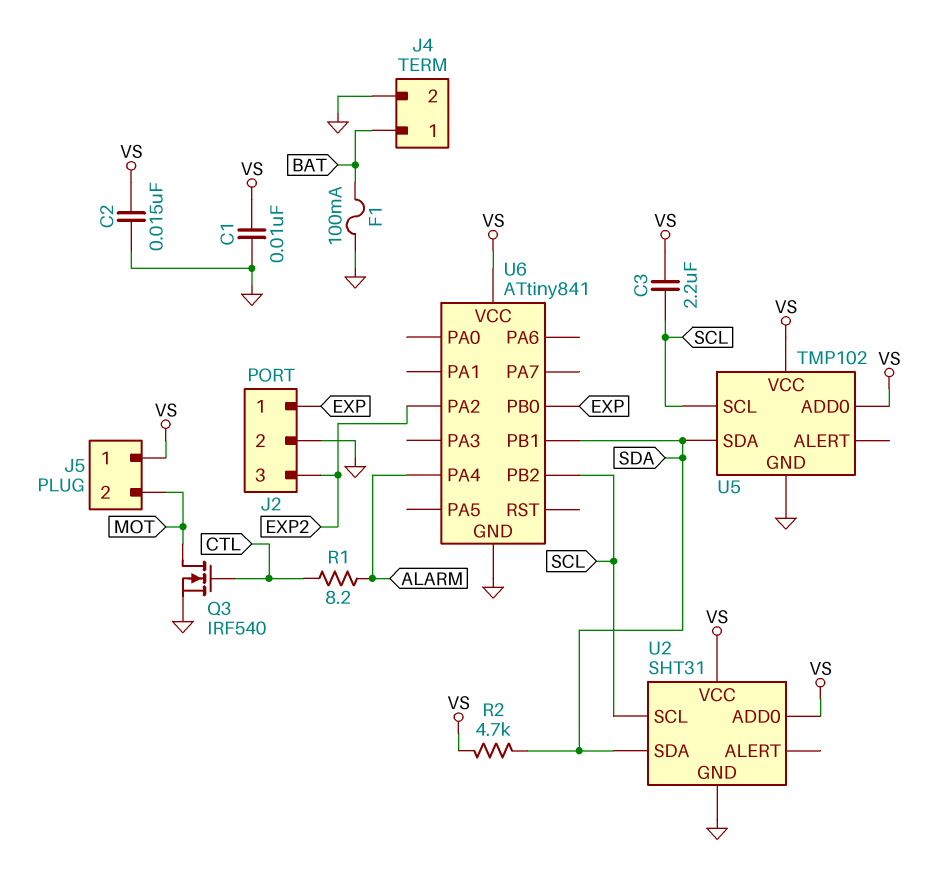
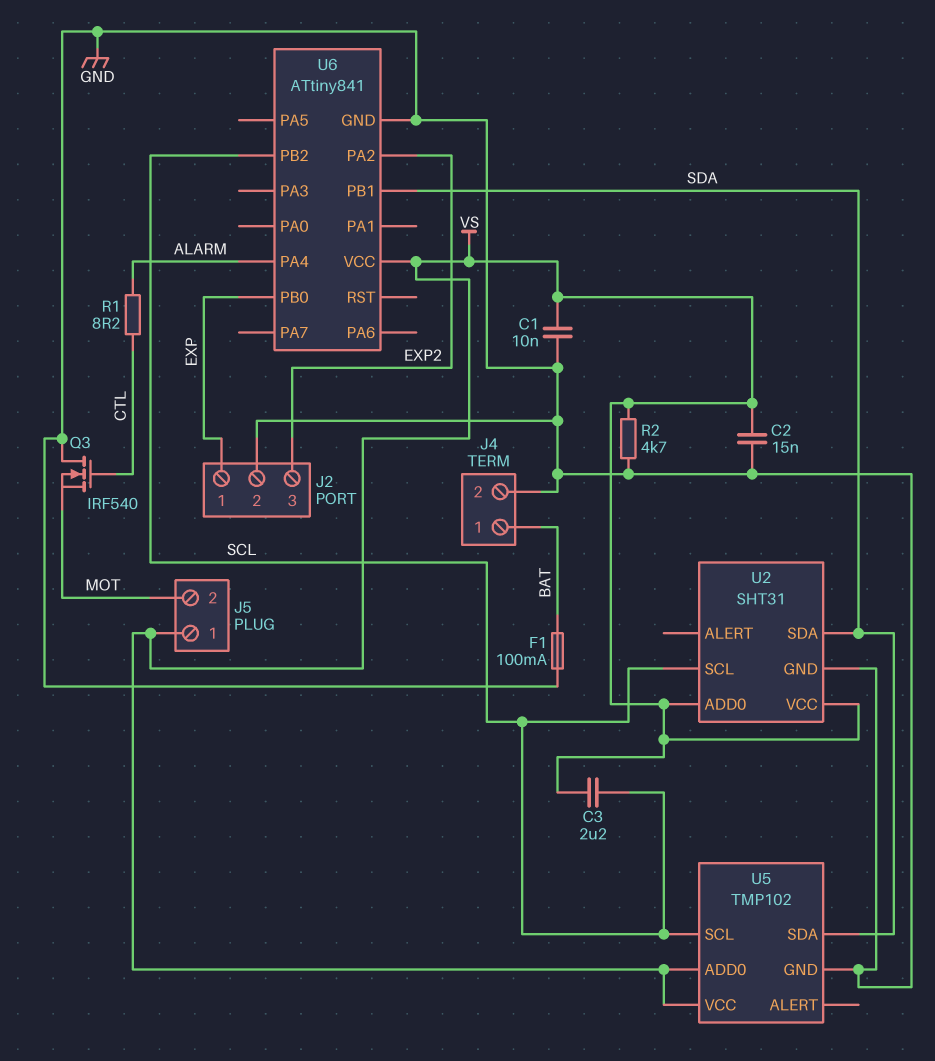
Q3: NMOS IRF540 (G CTL, D MOT, S GND) -> NMOS IRF540 (G CTL, D GND, S MOT)
R2: 4.7k (SDA, VS) -> 4.7k (GND, VS)

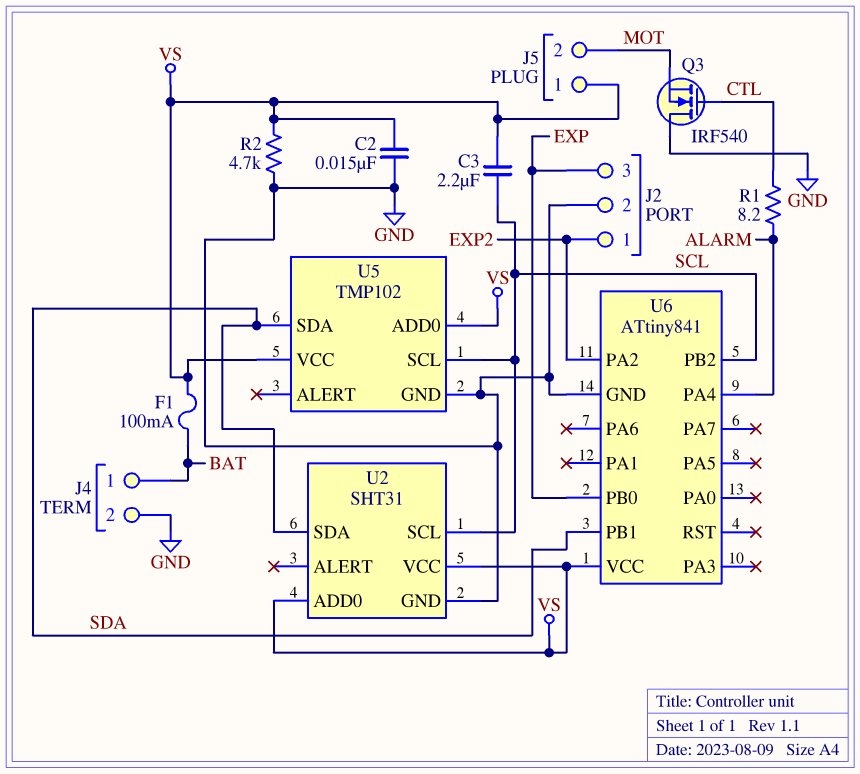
C1: 10nF (GND, VS) -> none
F1: 100mA (BAT, GND) -> 100mA (BAT, VS)
J2 pin 1: EXP -> EXP2
J2 pin 3: EXP2 -> EXP

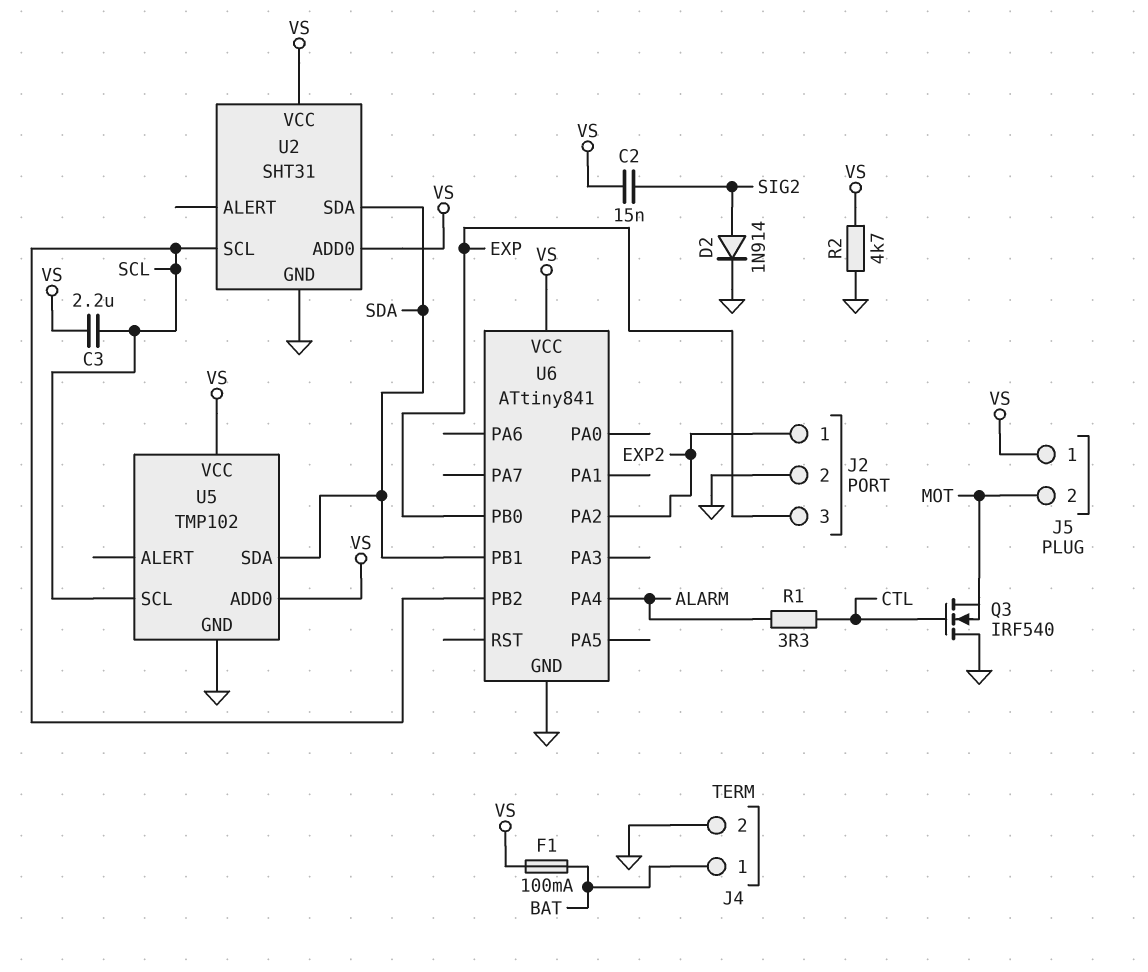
C2: 15nF (GND, VS) -> 15nF (SIG2, VS)
D2: none -> diode 1N914 (A SIG2, K GND)
R1: 8.2 (ALARM, CTL) -> 3.3 (ALARM, CTL)

